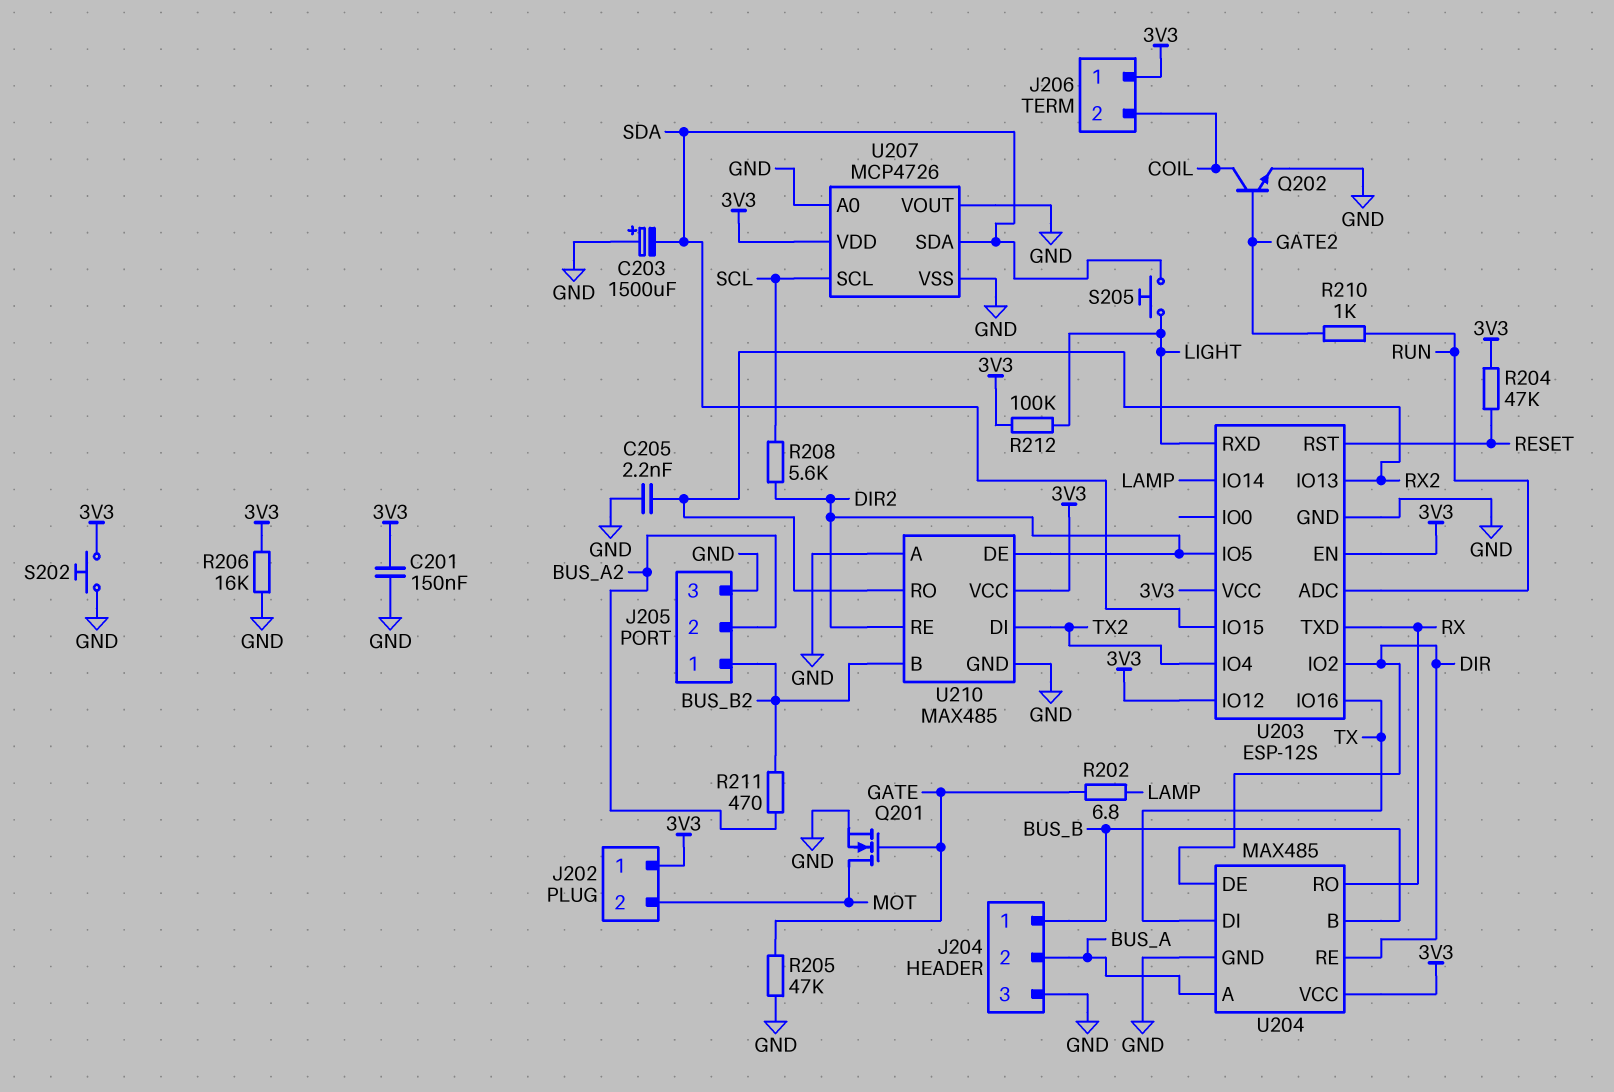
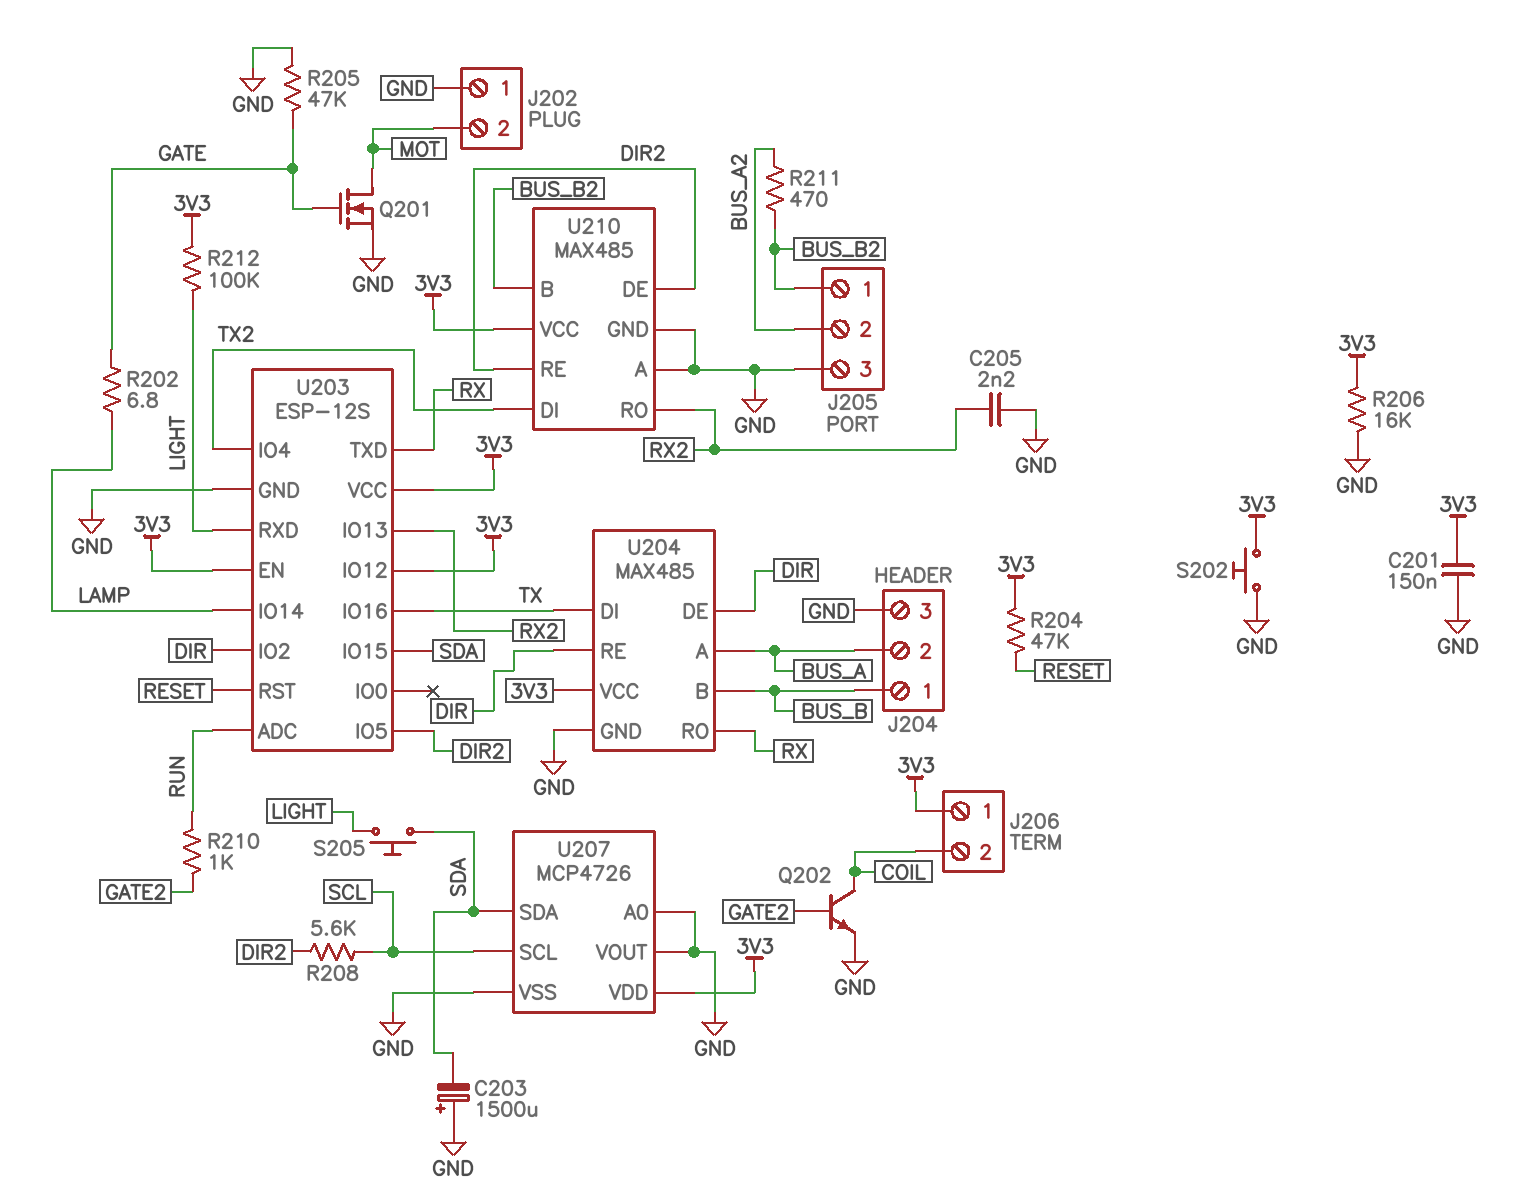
J202 pin 1: 3V3 -> GND

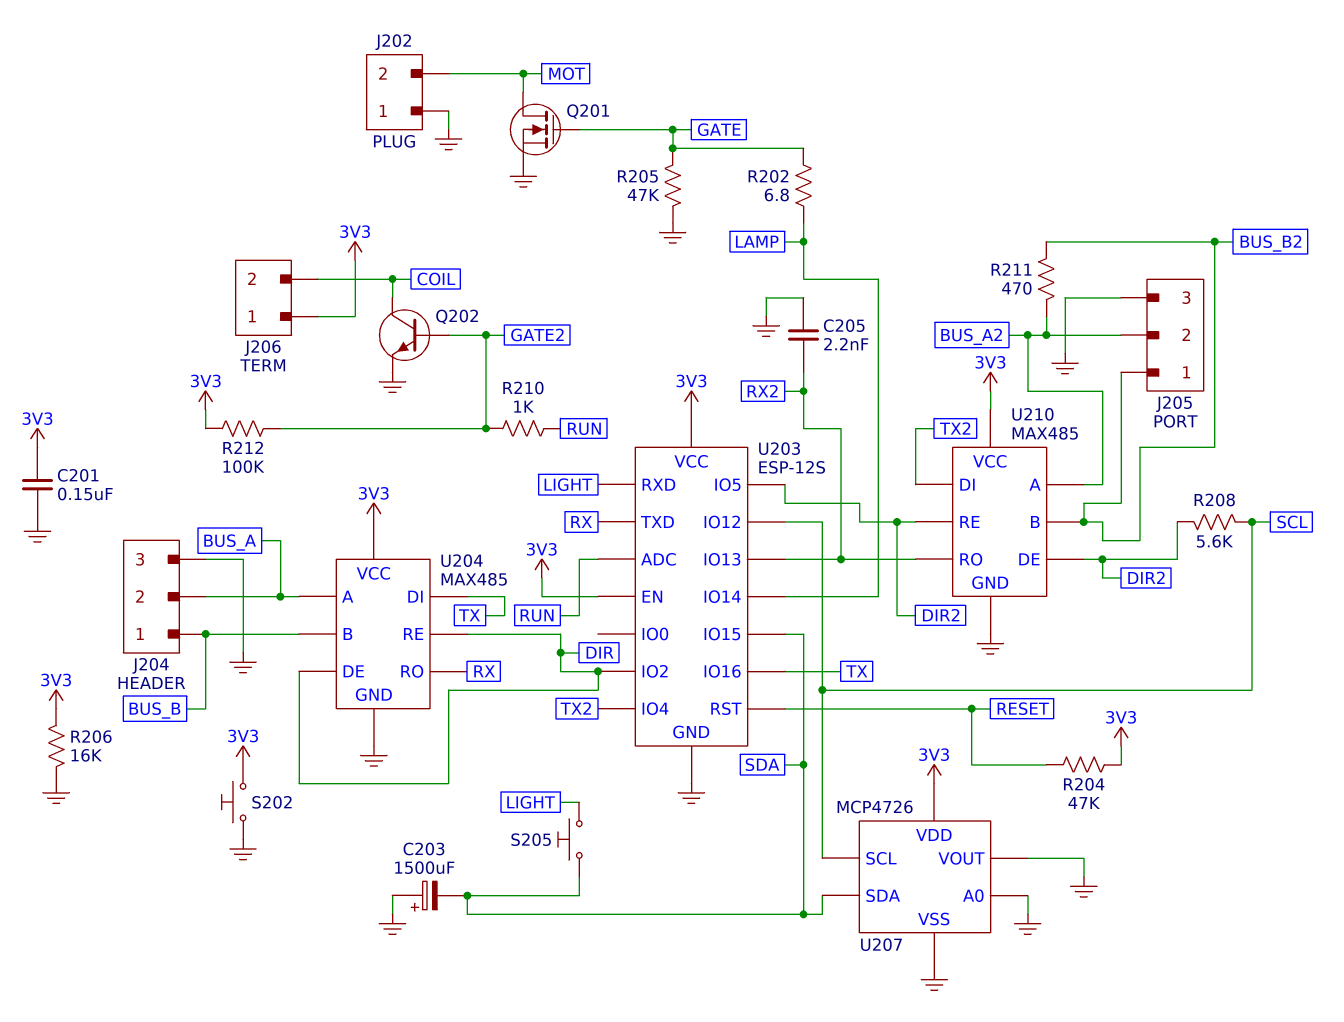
R212: 100k (3V3, LIGHT) -> 100k (3V3, GATE2)
U203 pin IO12: 3V3 -> SCL
U210 pin A: GND -> BUS_A2

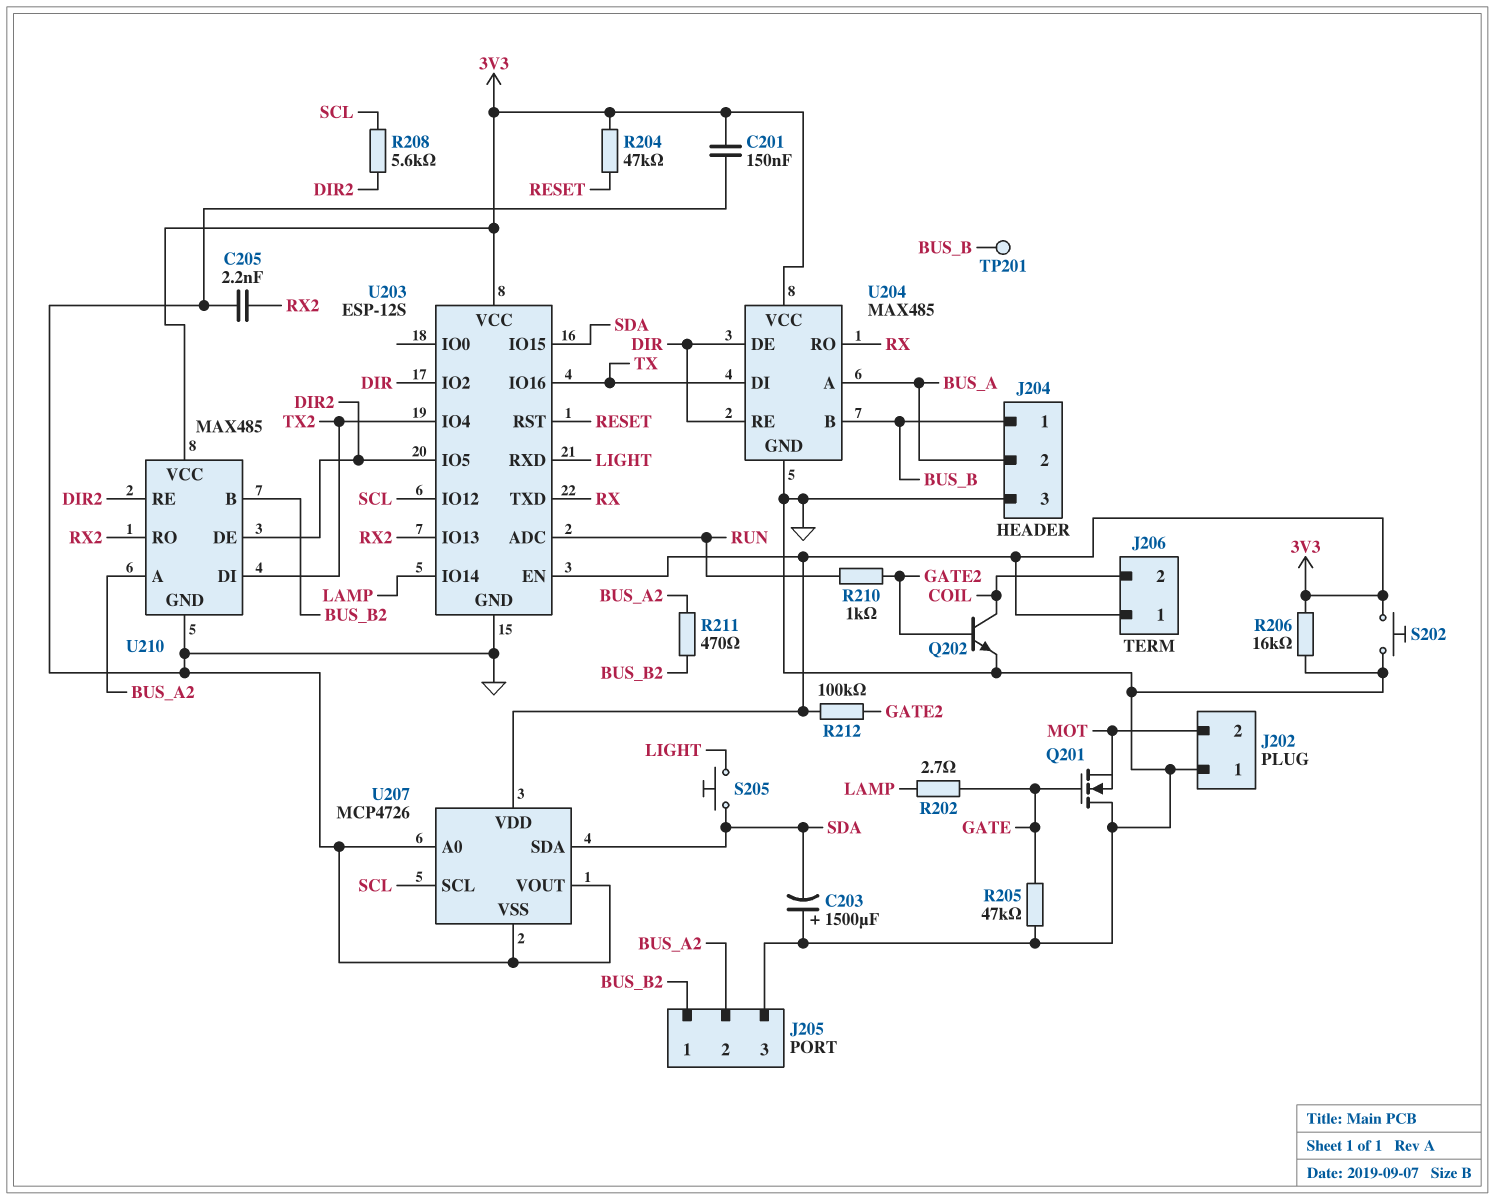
Q201: NMOS (G GATE, D MOT, S GND) -> NMOS (G GATE, D GND, S MOT)
R202: 6.8 (GATE, LAMP) -> 2.7 (GATE, LAMP)
TP201: none -> test point (BUS_B)

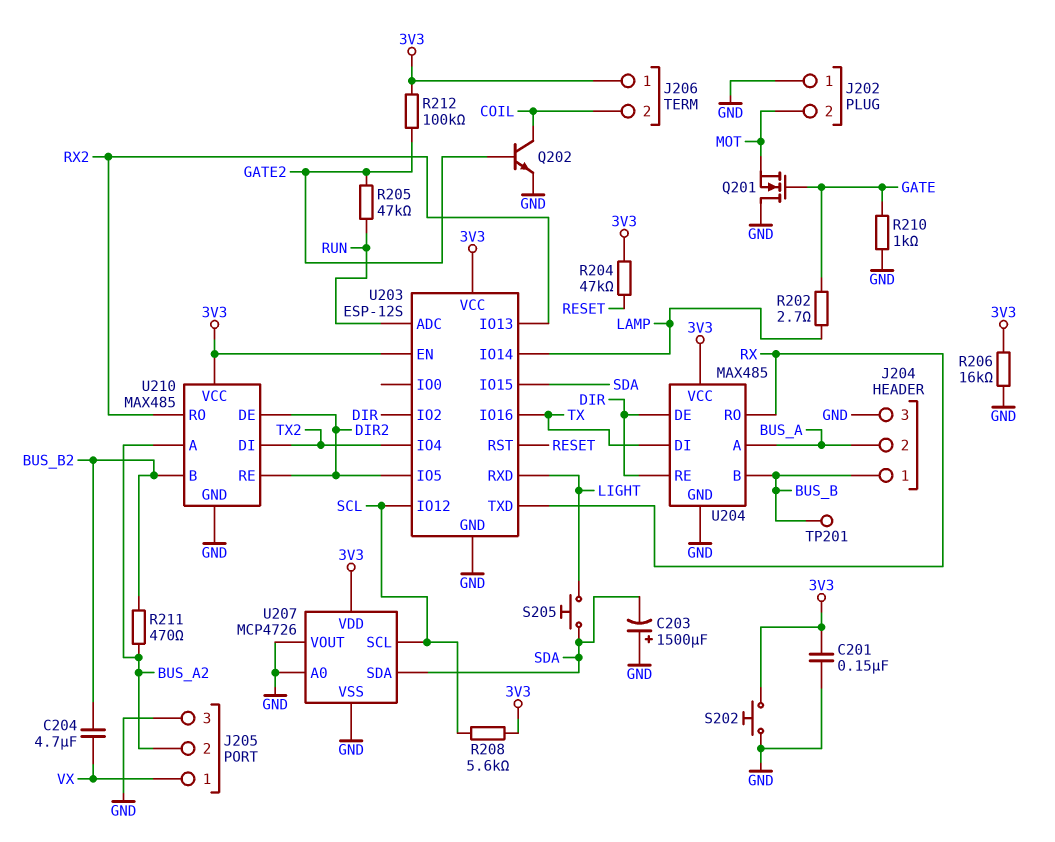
C204: none -> 4.7uF (BUS_B2, VX)
C205: 2.2nF (GND, RX2) -> none
J205 pin 1: BUS_B2 -> VX
R205: 47k (GATE, GND) -> 47k (GATE2, RUN)
R208: 5.6k (DIR2, SCL) -> 5.6k (3V3, SCL)
R210: 1k (GATE2, RUN) -> 1k (GATE, GND)

